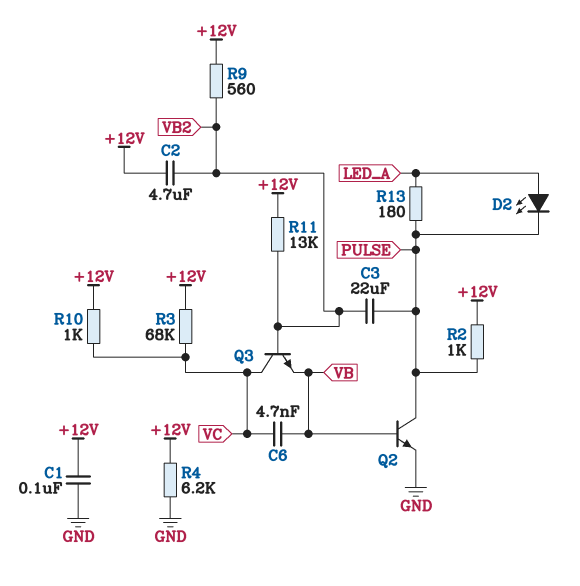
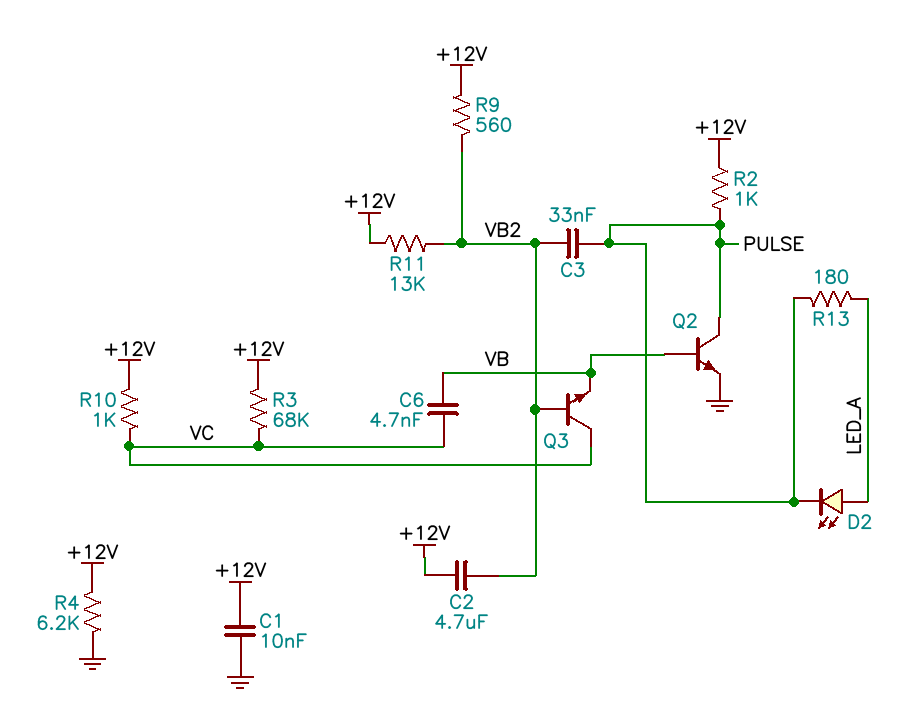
C1: 100nF (+12V, GND) -> 10nF (+12V, GND)
C3: 22uF (PULSE, VB2) -> 33nF (PULSE, VB2)

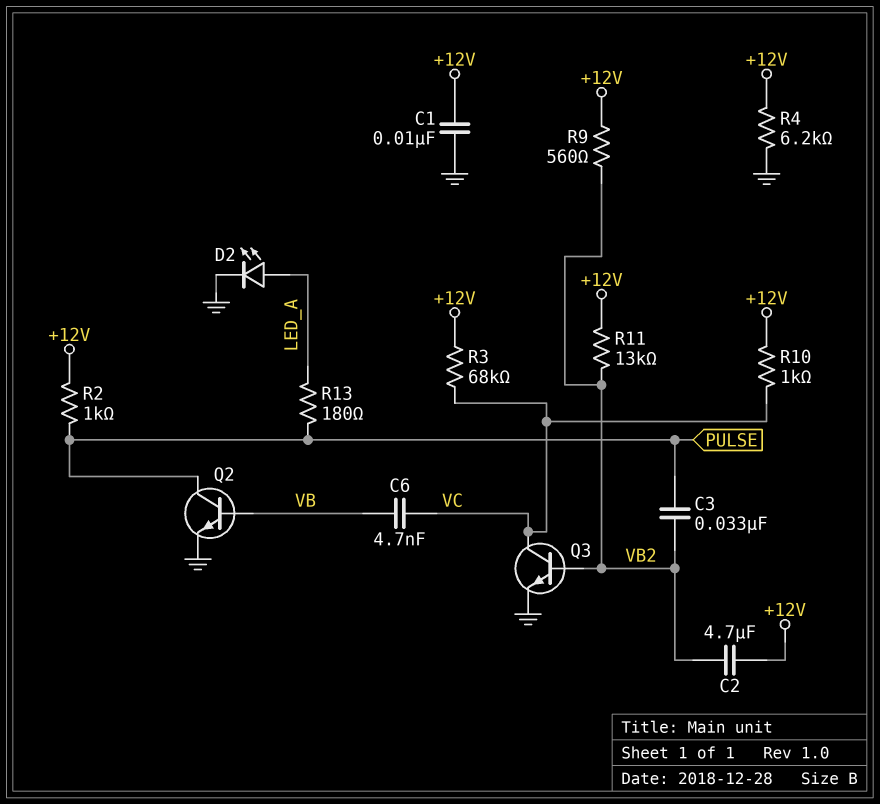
D2: LED (A LED_A, K PULSE) -> LED (A LED_A, K GND)
Q3: NPN (B VB2, C VC, E VB) -> NPN (B VB2, C VC, E GND)

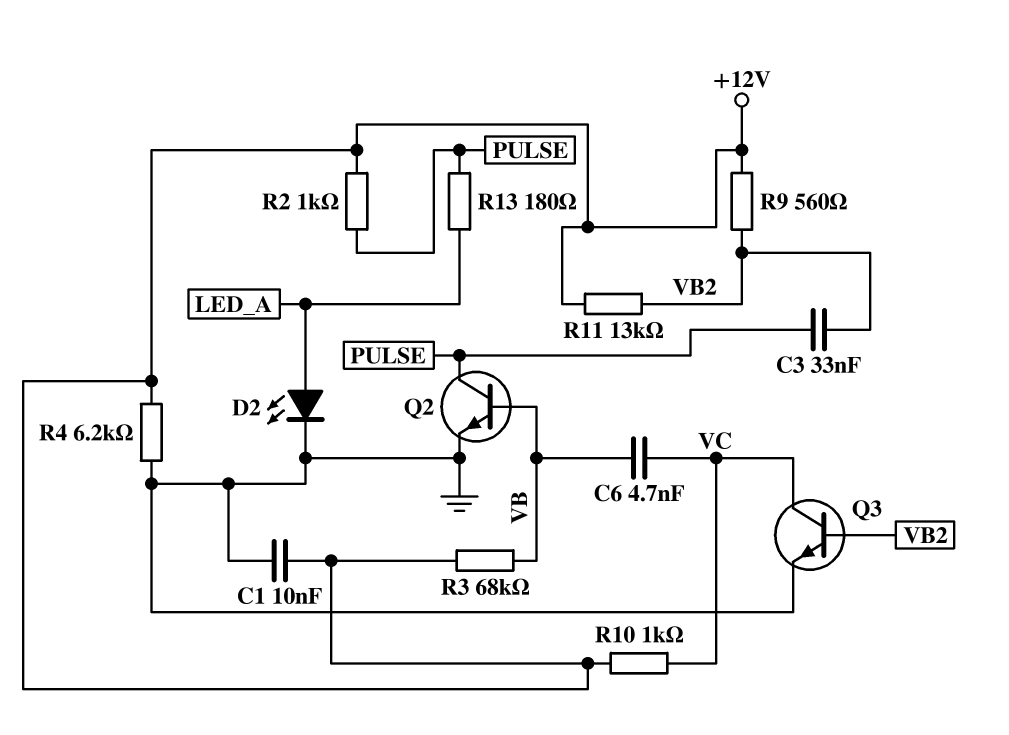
C2: 4.7uF (+12V, VB2) -> none
R3: 68k (+12V, VC) -> 68k (+12V, VB)

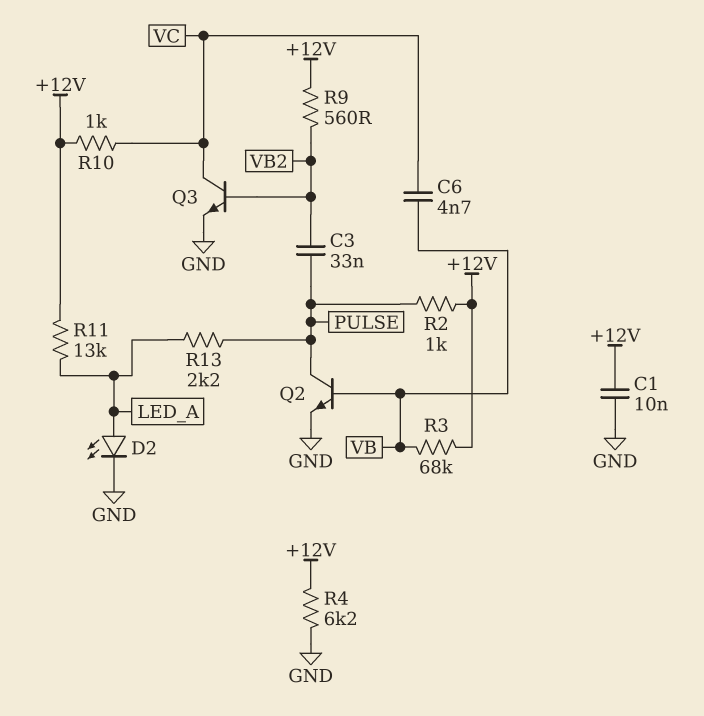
R11: 13k (+12V, VB2) -> 13k (+12V, LED_A)
R13: 180 (LED_A, PULSE) -> 2.2k (LED_A, PULSE)

